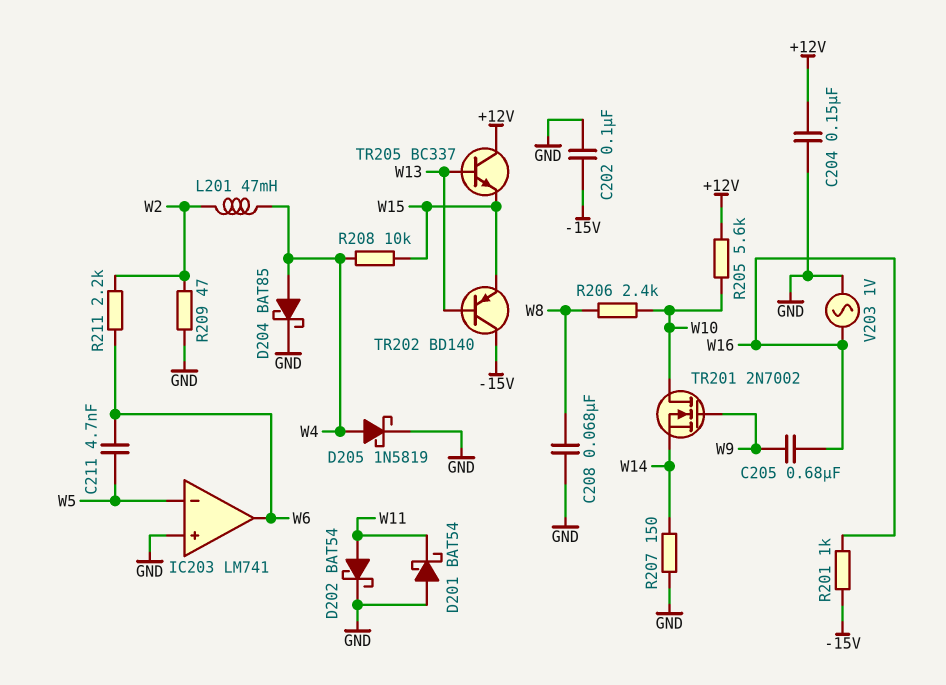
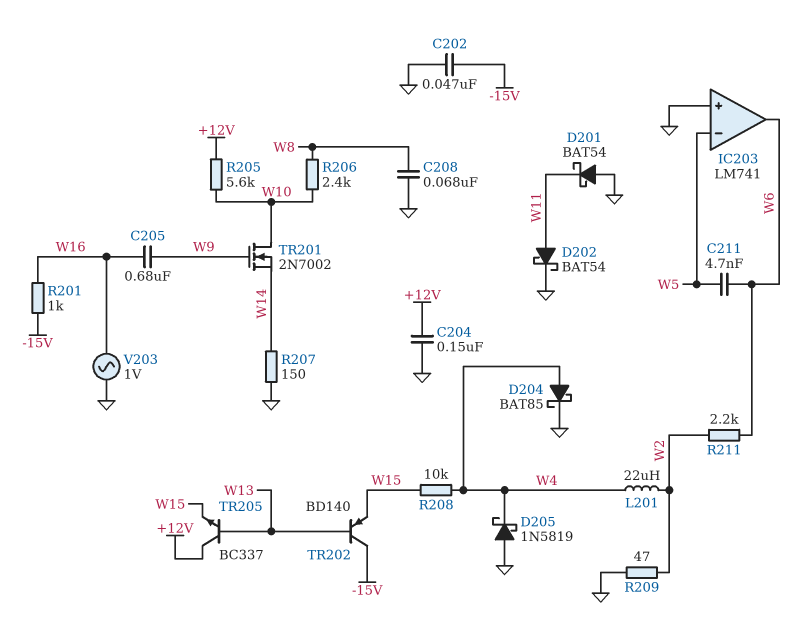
C202: 100nF (-15V, GND) -> 47nF (-15V, GND)
D205: schottky 1N5819 (A W4, K GND) -> schottky 1N5819 (A GND, K W4)
L201: 47mH (W2, W4) -> 22uH (W2, W4)

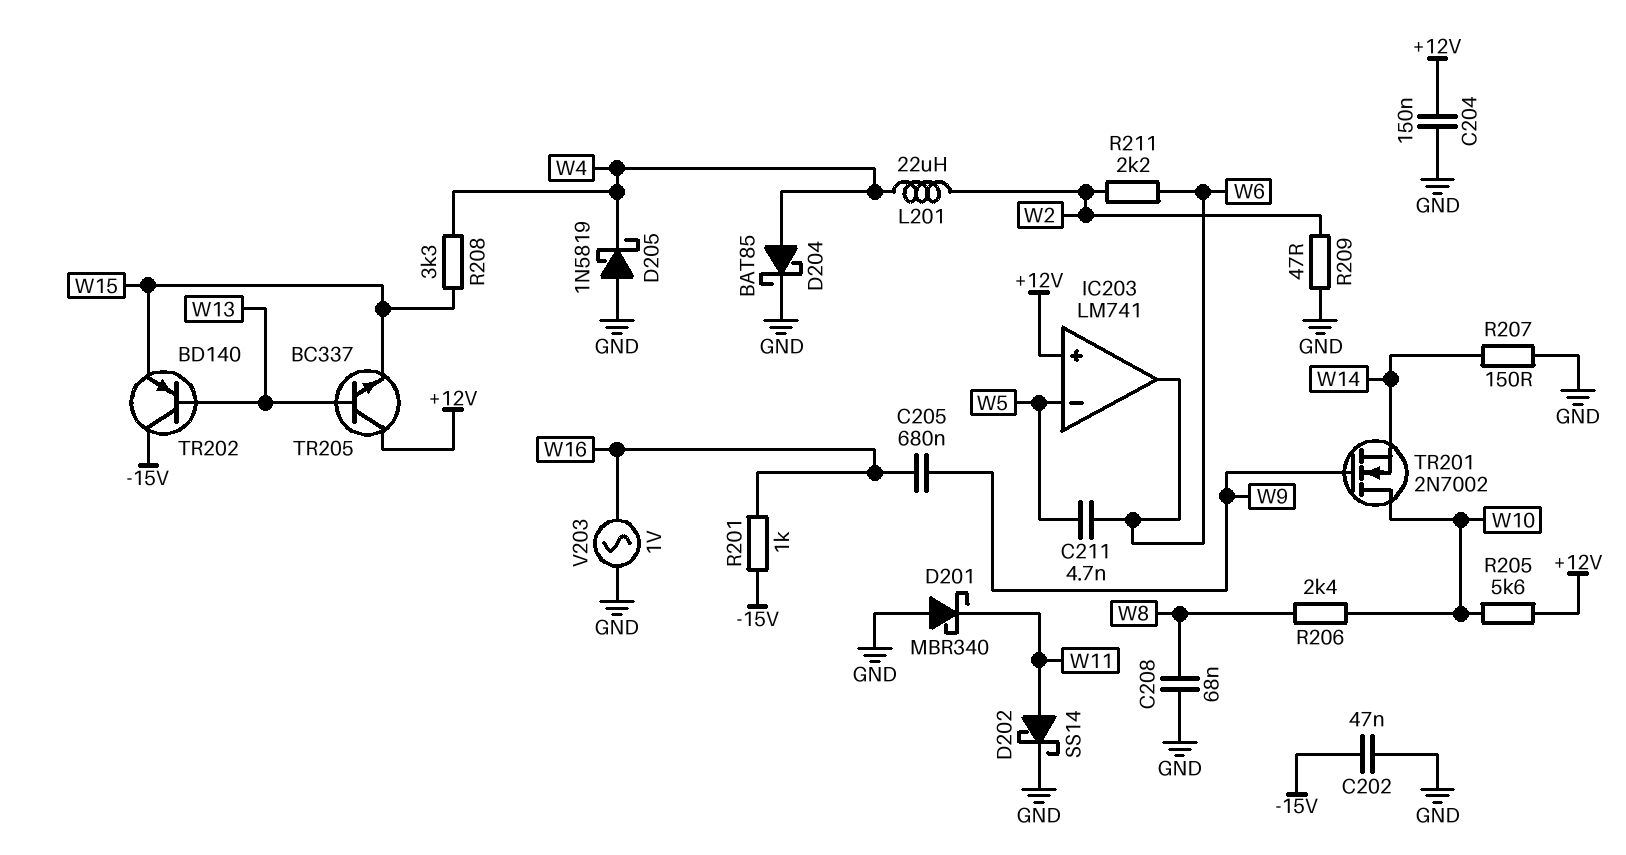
D201: schottky BAT54 (A GND, K W11) -> schottky MBR340 (A GND, K W11)
D202: schottky BAT54 (A W11, K GND) -> schottky SS14 (A W11, K GND)
IC203 pin in+: GND -> +12V
R208: 10k (W4, W15) -> 3.3k (W4, W15)

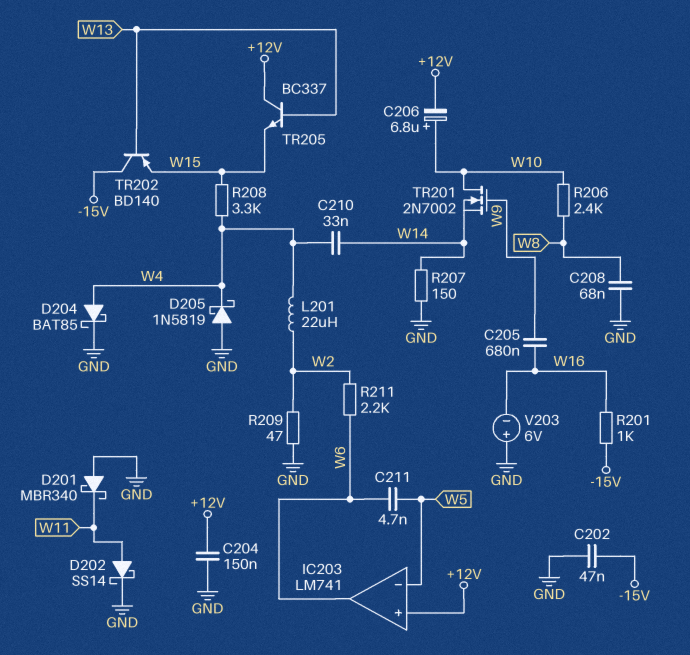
C206: none -> 6.8uF (plus W10, minus +12V)
C210: none -> 33nF (W4, W14)
R205: 5.6k (+12V, W10) -> none
V203: AC 1V (GND, W16) -> 6V (plus GND, minus W16)

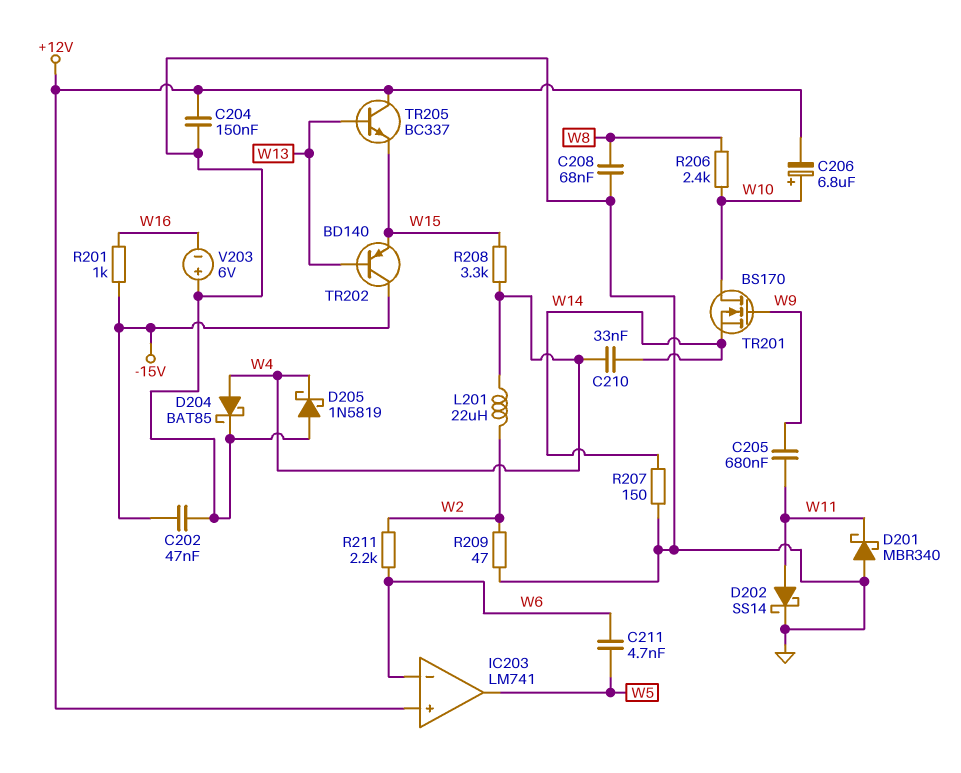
C205: 680nF (W9, W16) -> 680nF (W9, W11)
IC203 pin in-: W5 -> W6
IC203 pin out: W6 -> W5
TR201: NMOS 2N7002 (G W9, D W10, S W14) -> NMOS BS170 (G W9, D W10, S W14)

